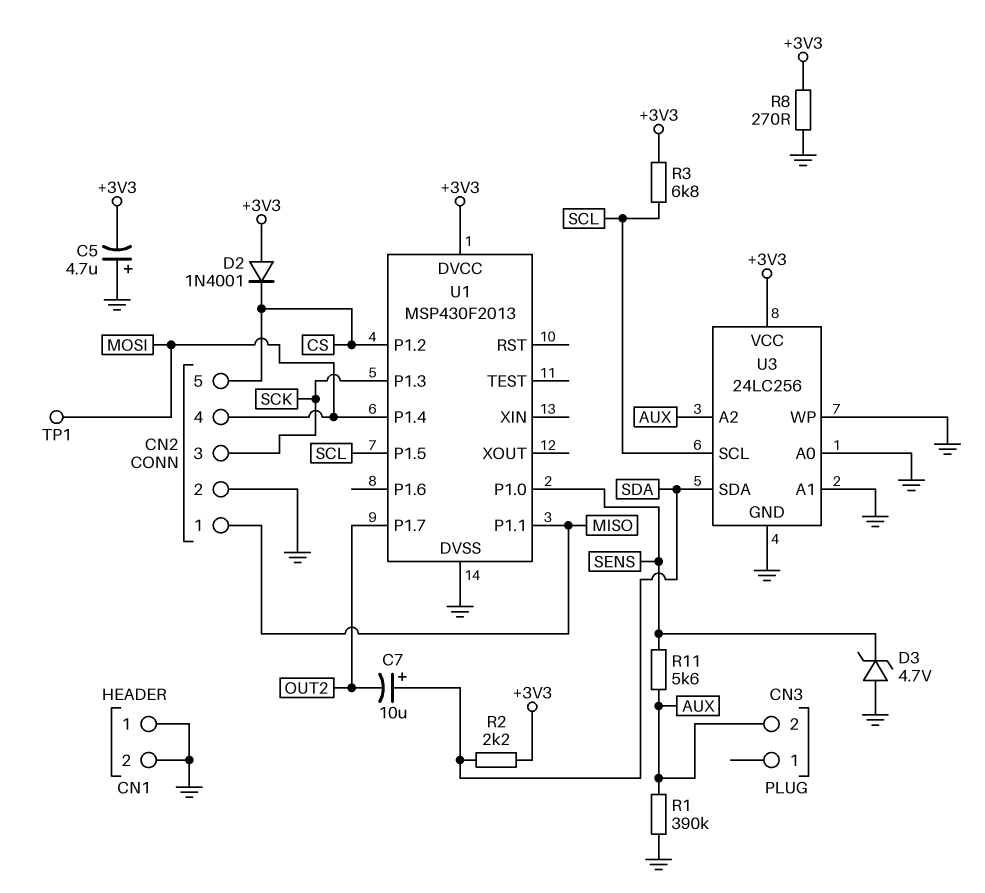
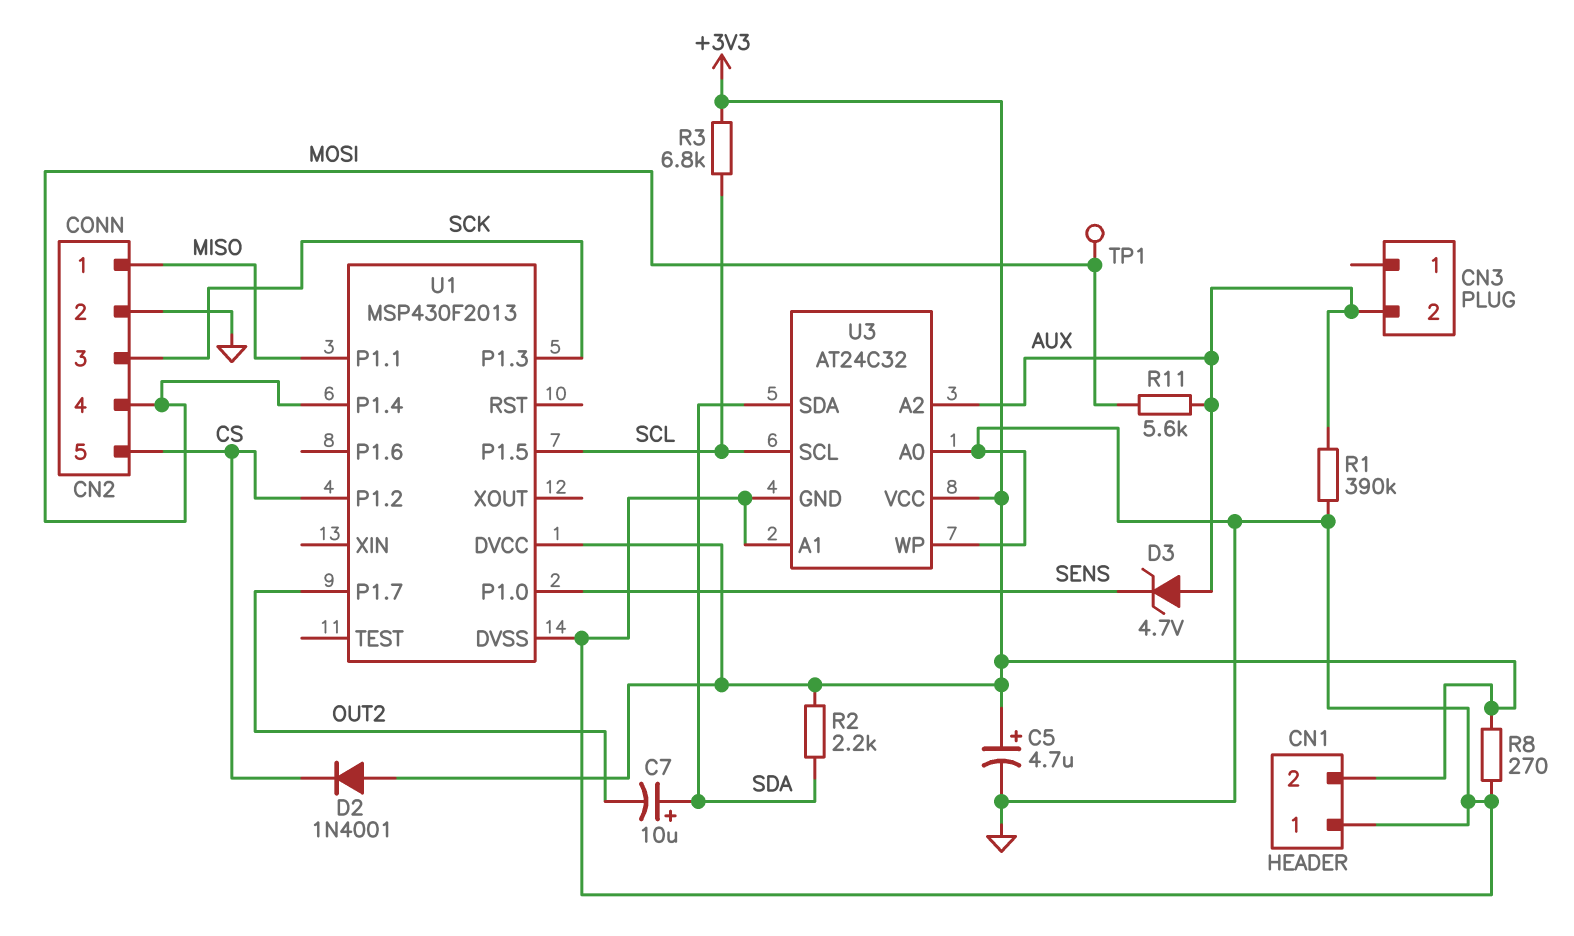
C5: 4.7uF (plus GND, minus +3V3) -> 4.7uF (plus +3V3, minus GND)
CN1 pin 2: GND -> +3V3
D3: zener 4.7V (A GND, K SENS) -> zener 4.7V (A AUX, K SENS)
R11: 5.6k (AUX, SENS) -> 5.6k (AUX, MOSI)
U3: 24LC256 -> AT24C32

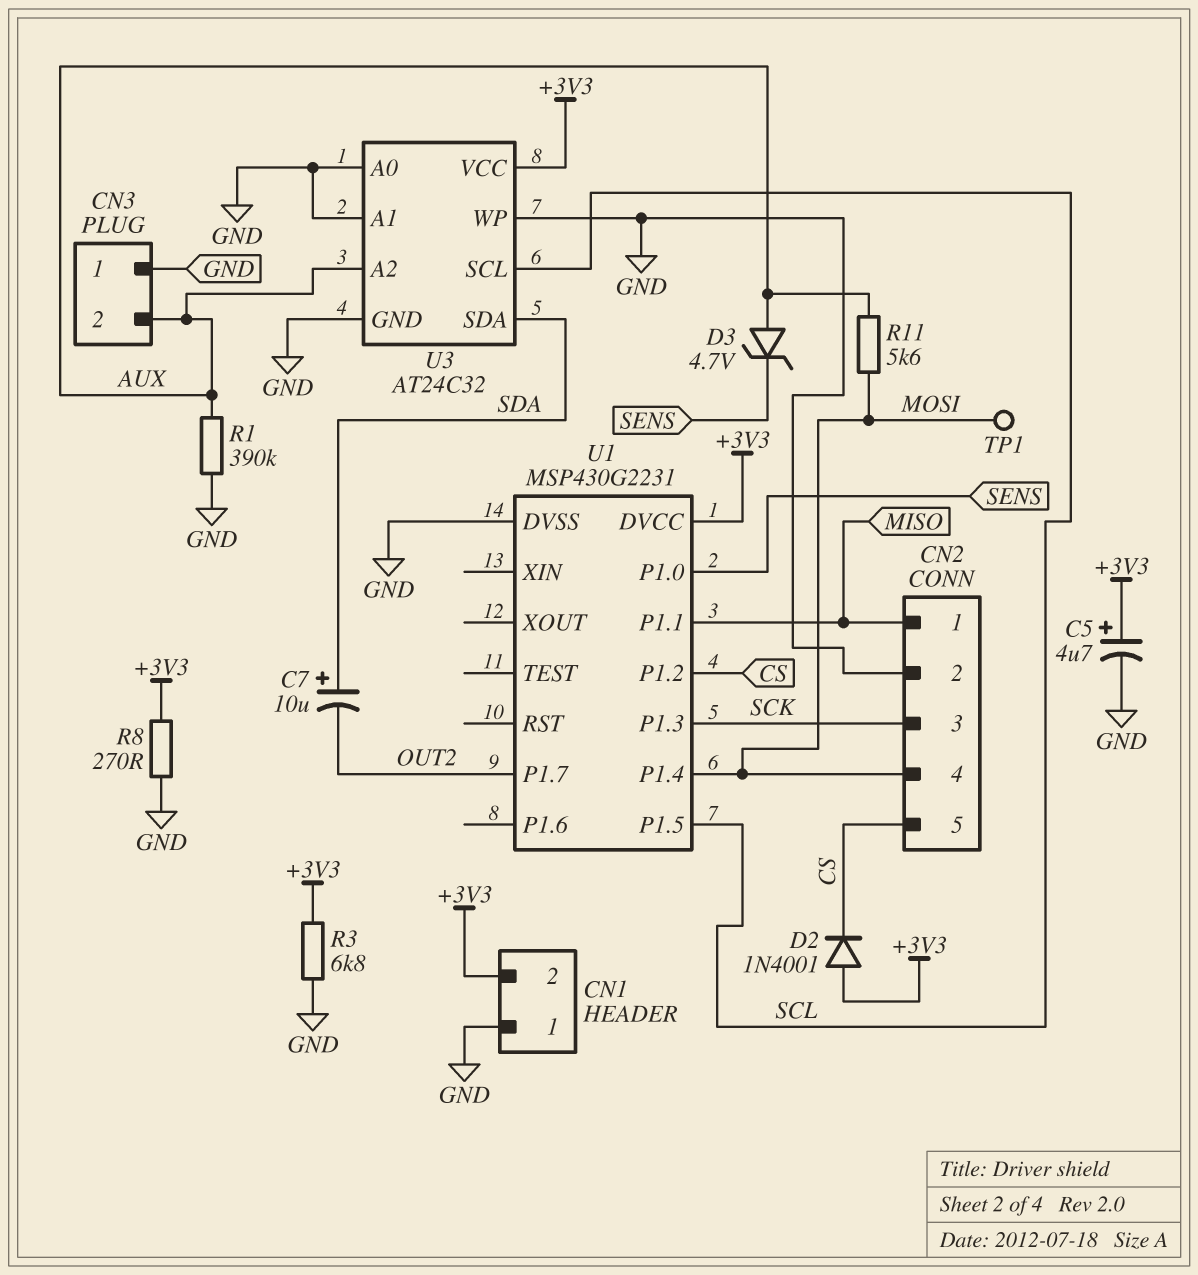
CN3 pin 1: none -> GND
R2: 2.2k (+3V3, SDA) -> none
R3: 6.8k (+3V3, SCL) -> 6.8k (+3V3, GND)
U1: MSP430F2013 -> MSP430G2231

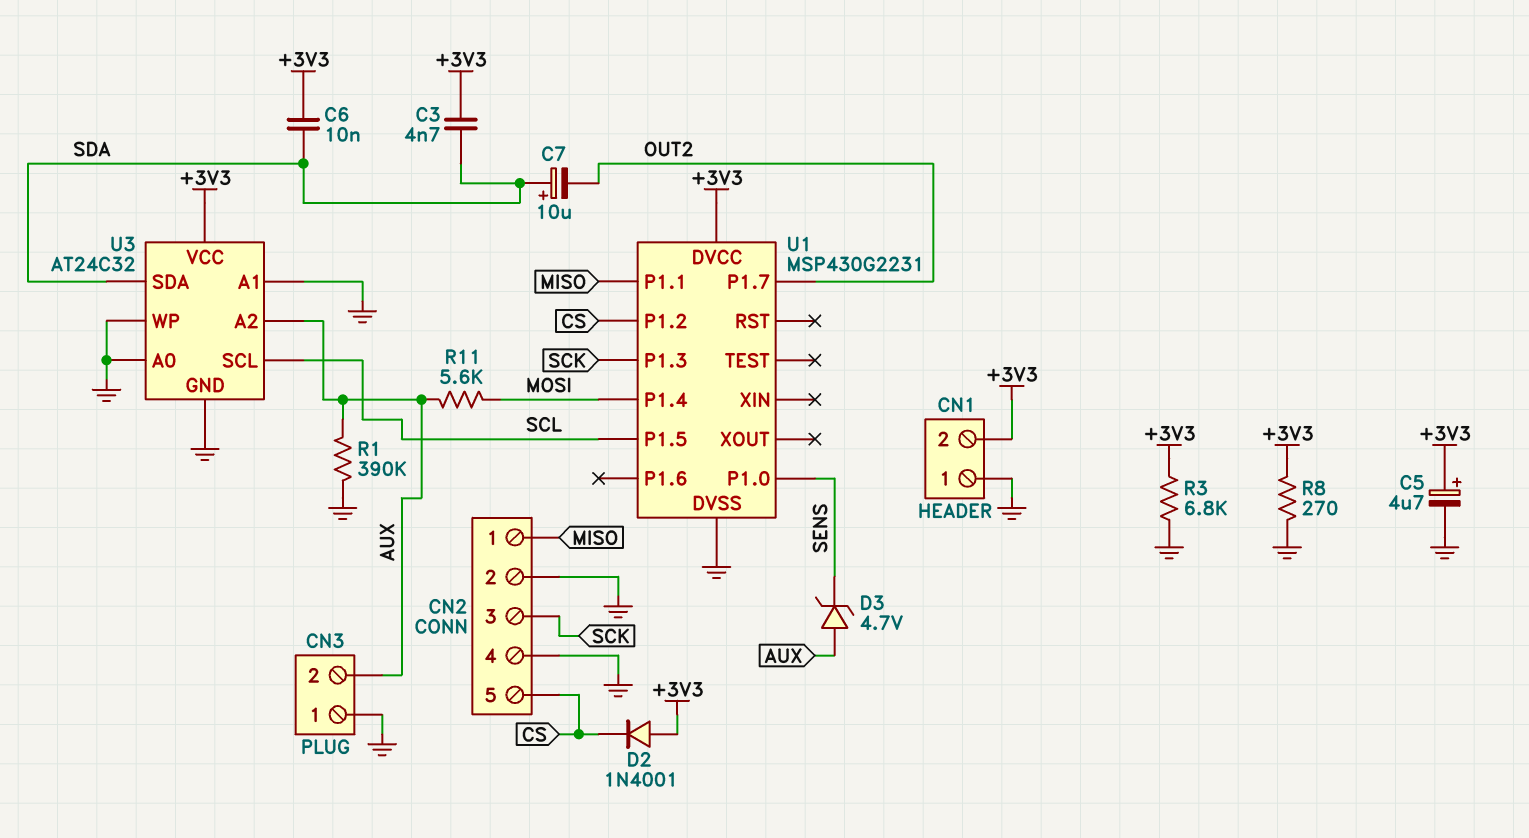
C3: none -> 4.7nF (+3V3, SDA)
C6: none -> 10nF (+3V3, SDA)
CN2 pin 4: MOSI -> GND
TP1: test point (MOSI) -> none

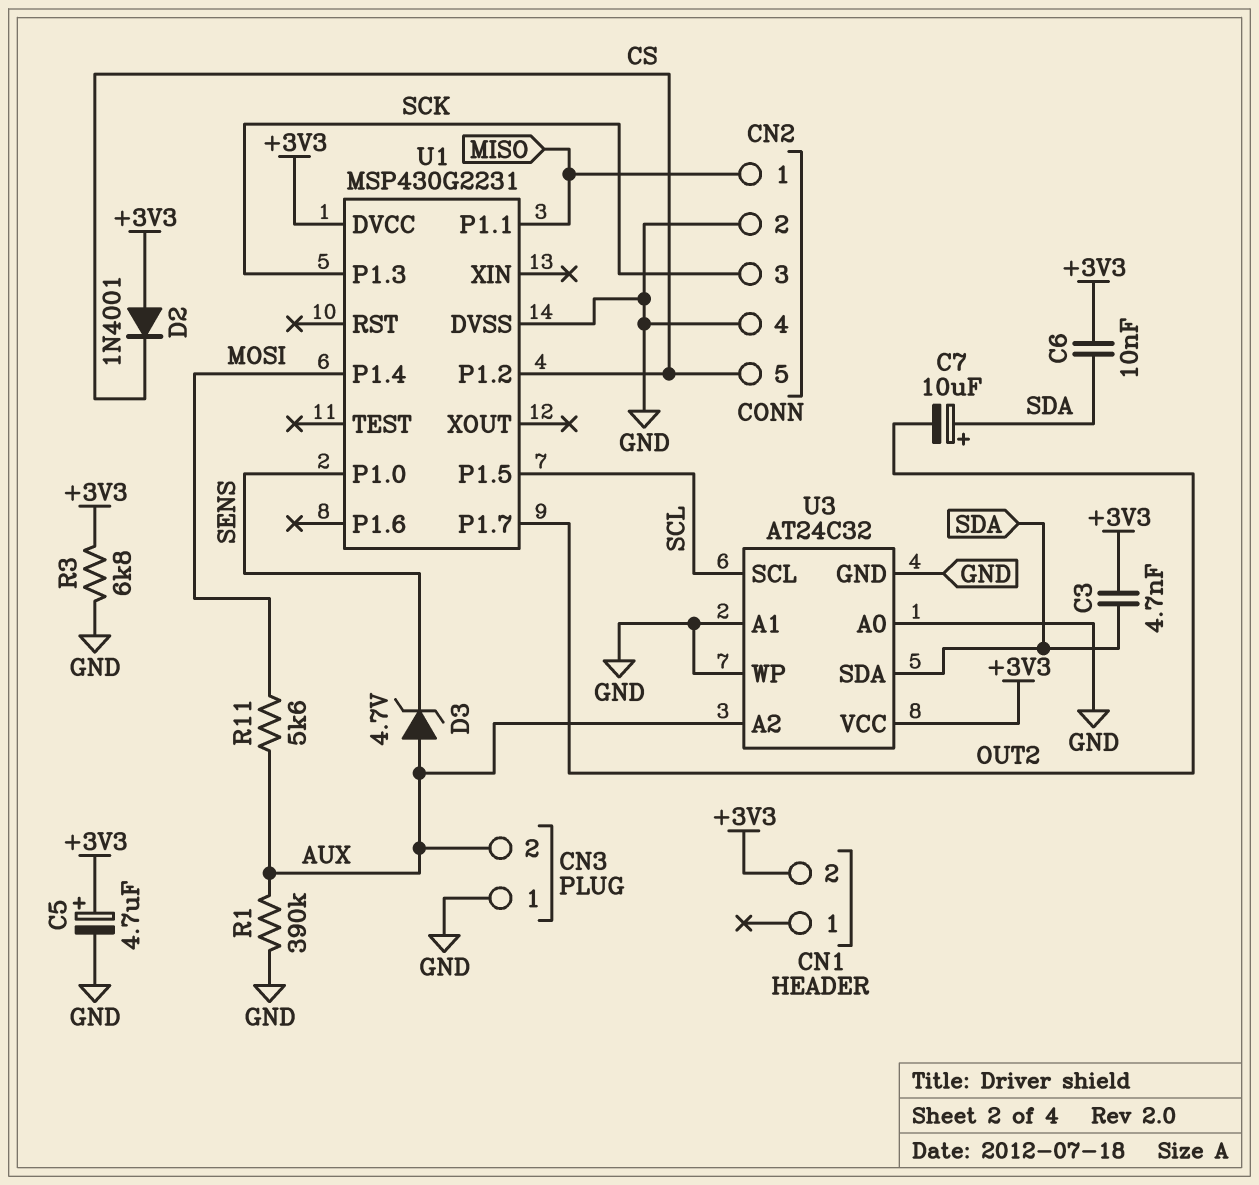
CN1 pin 1: GND -> none
R8: 270 (+3V3, GND) -> none

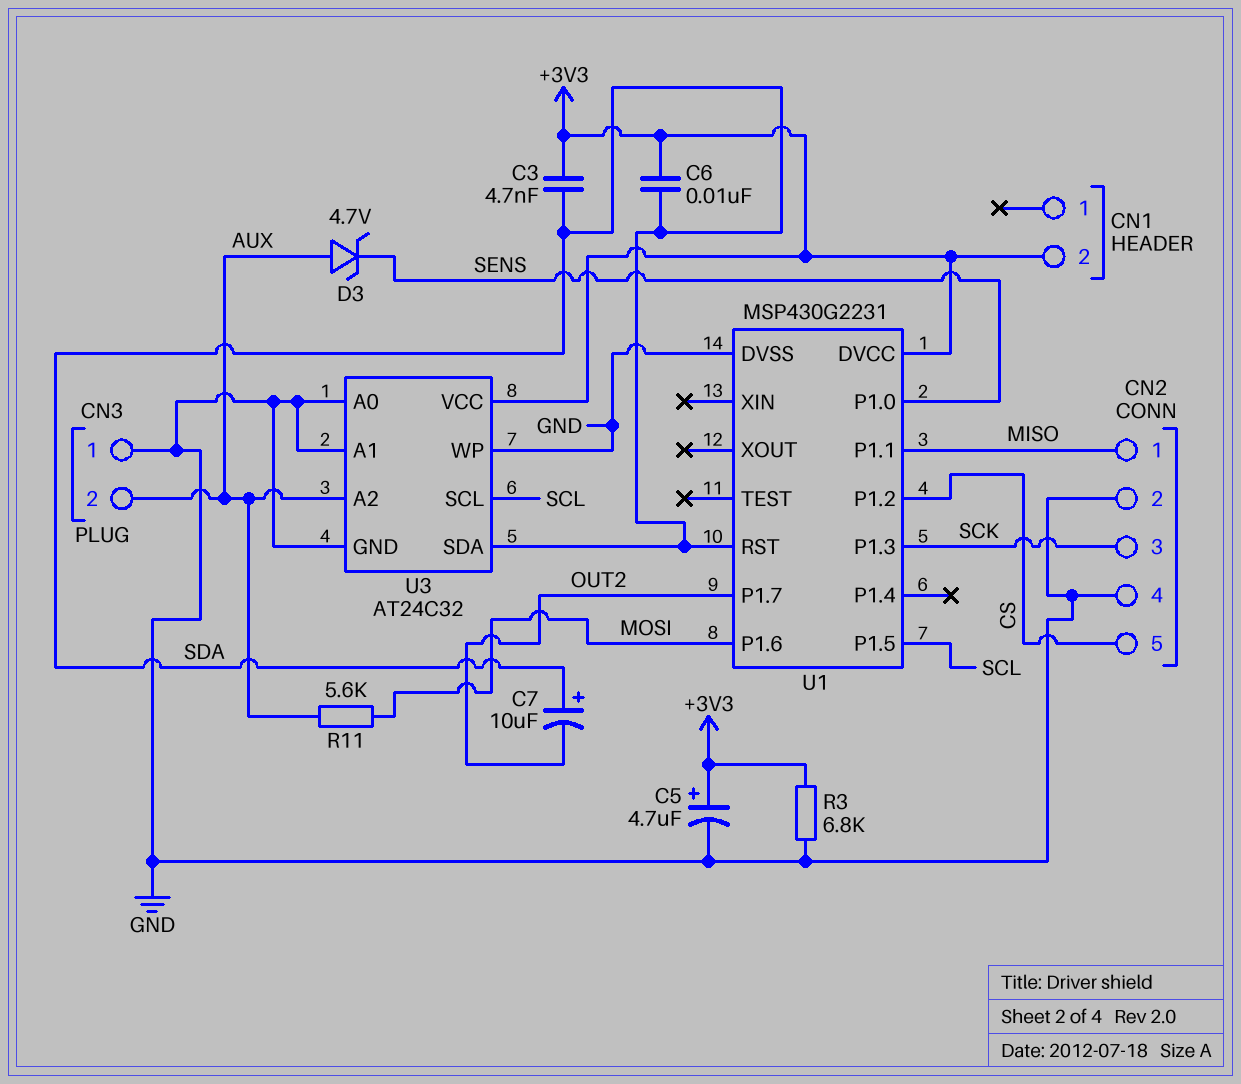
D2: diode 1N4001 (A +3V3, K CS) -> none
R1: 390k (AUX, GND) -> none
U1 pin P1.4: MOSI -> none
U1 pin P1.6: none -> MOSI
U1 pin RST: none -> SDA

